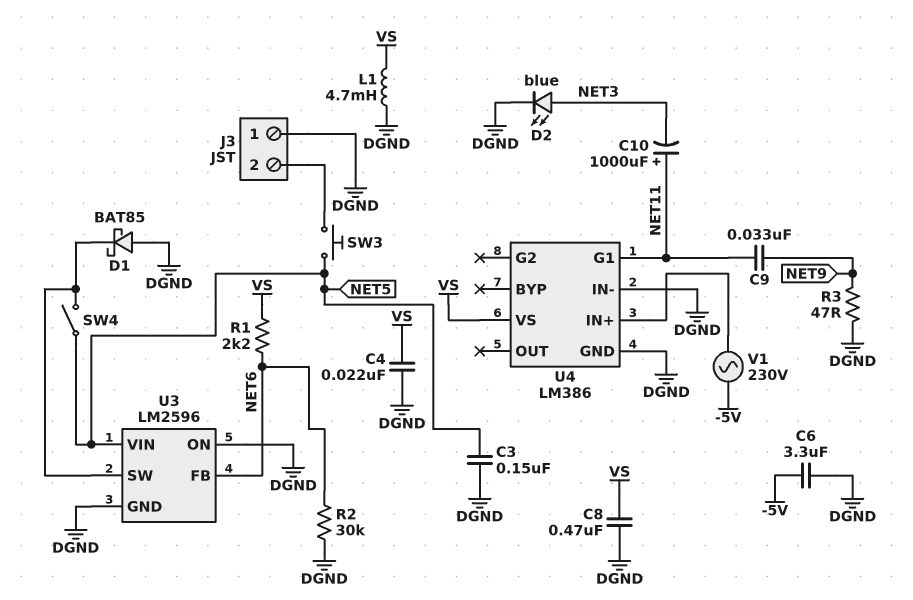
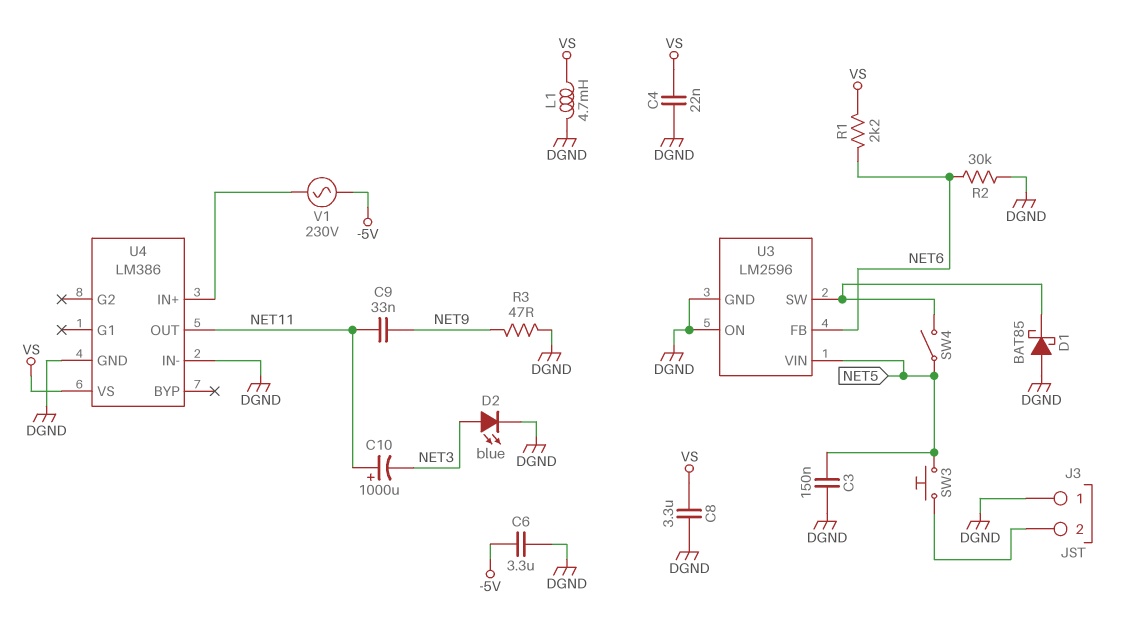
C8: 470nF (DGND, VS) -> 3.3uF (DGND, VS)
U4 pin G1: NET11 -> none
U4 pin OUT: none -> NET11

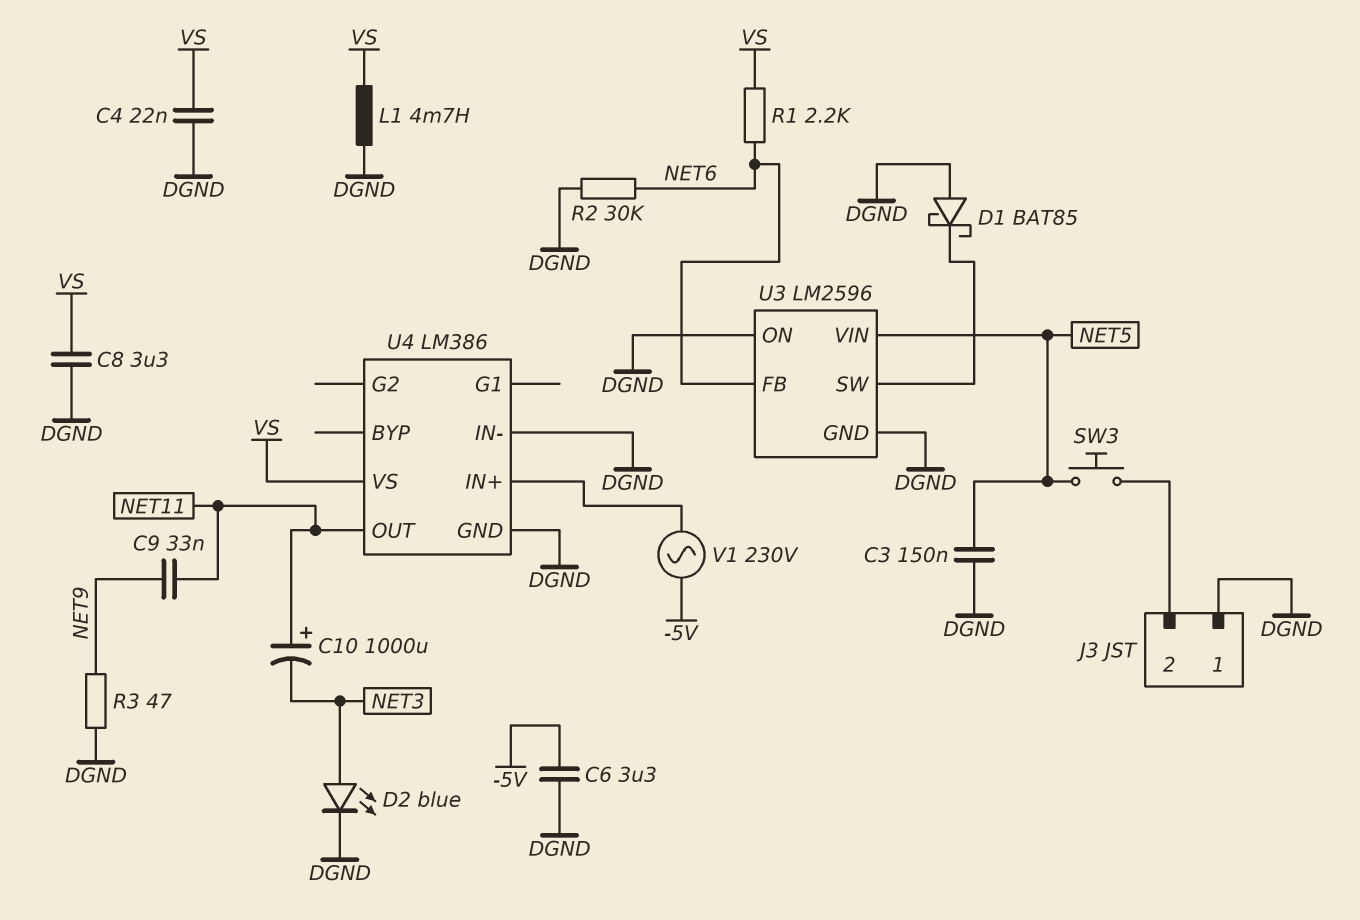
SW4: switch (NET5, U3/SW) -> none

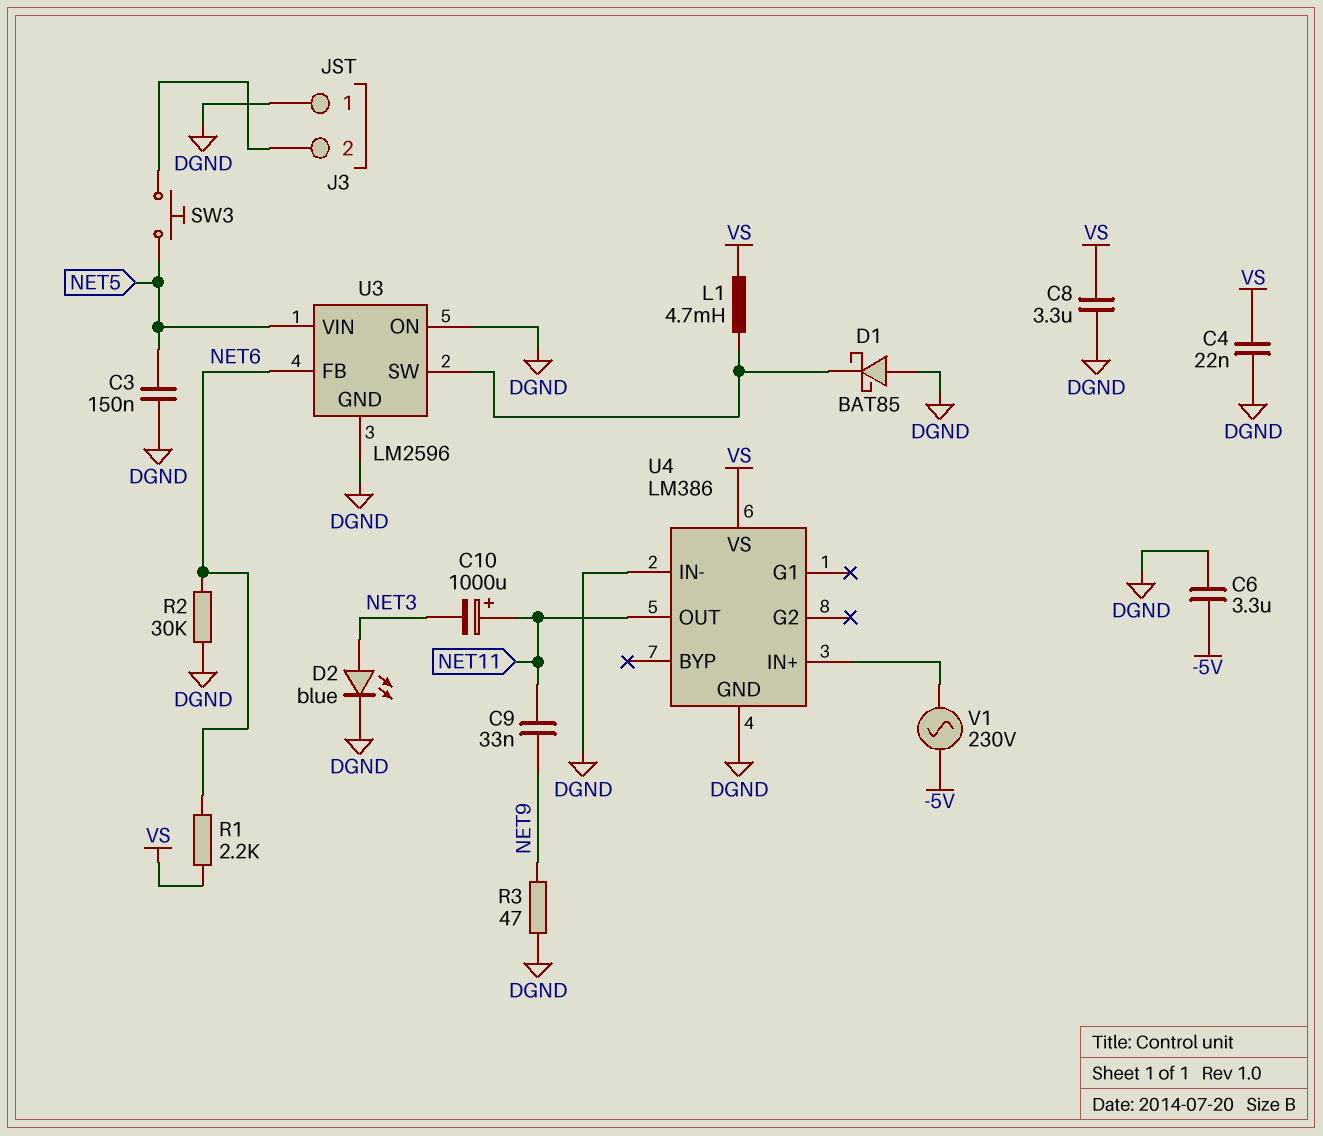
L1: 4.7mH (DGND, VS) -> 4.7mH (U3/SW, VS)

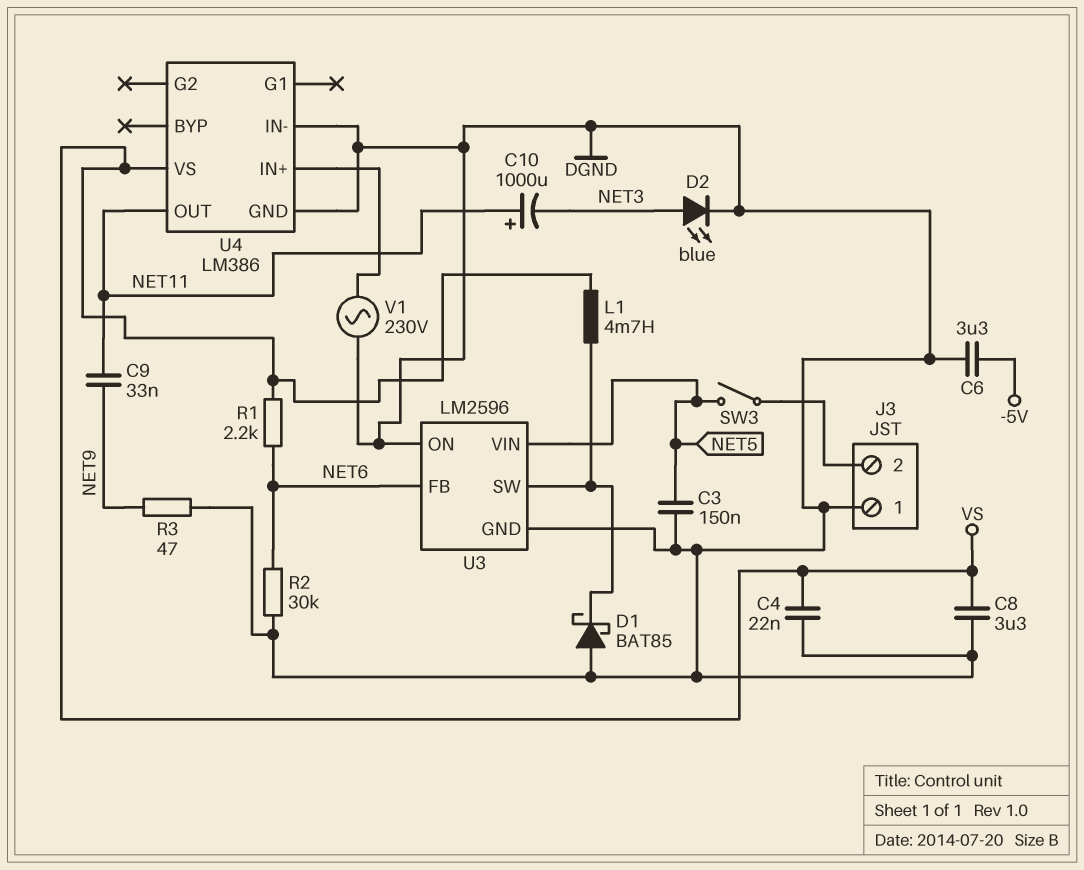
SW3: button (J3/2, NET5) -> switch (J3/2, NET5)
V1: AC 230V (-5V, U4/IN+) -> AC 230V (DGND, U4/IN+)

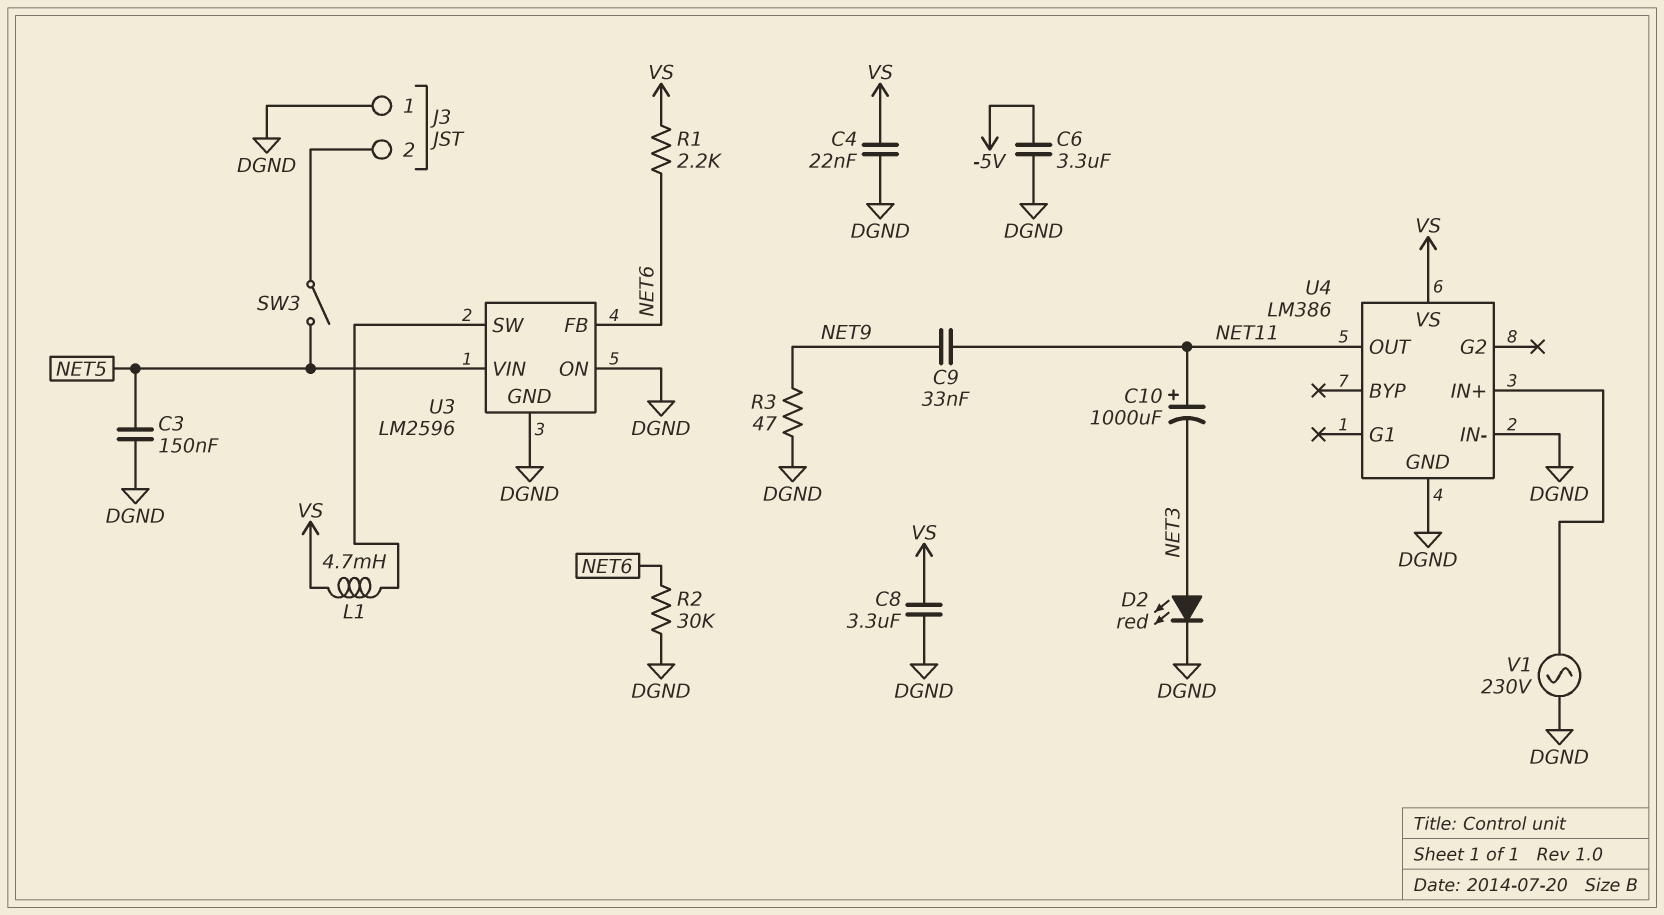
D1: schottky BAT85 (A DGND, K U3/SW) -> none
D2: LED blue (A NET3, K DGND) -> LED red (A NET3, K DGND)

